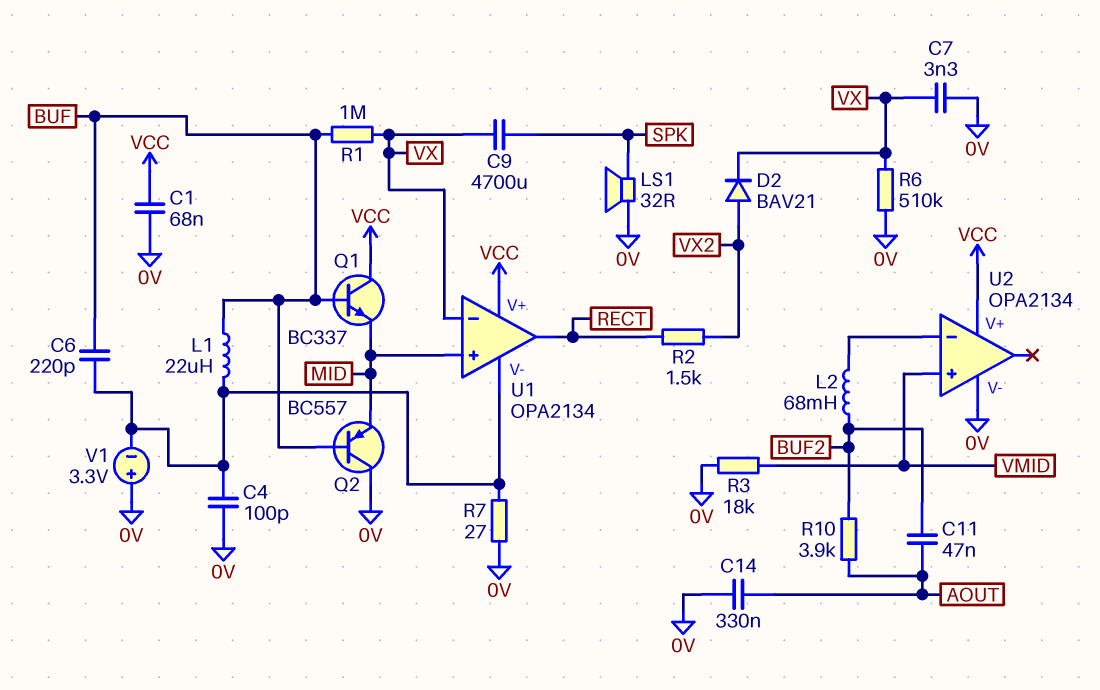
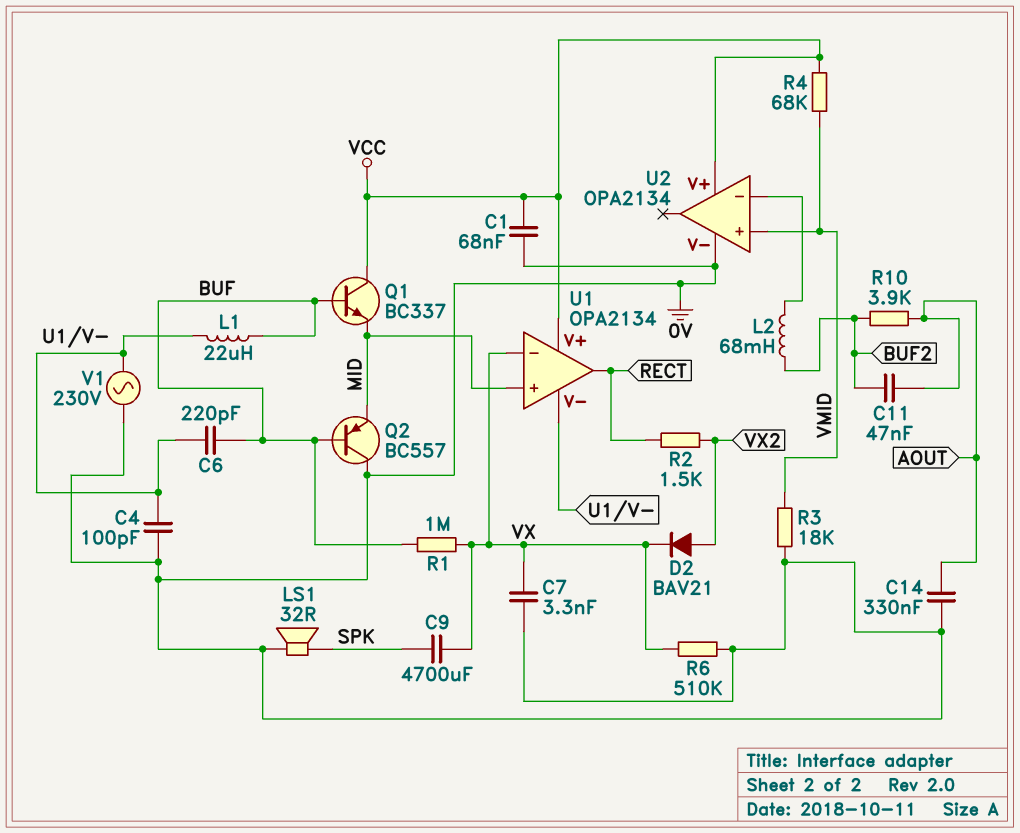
R4: none -> 68k (VCC, VMID)
R7: 27 (0V, U1/V-) -> none
V1: 3.3V (plus 0V, minus U1/V-) -> AC 230V (0V, U1/V-)

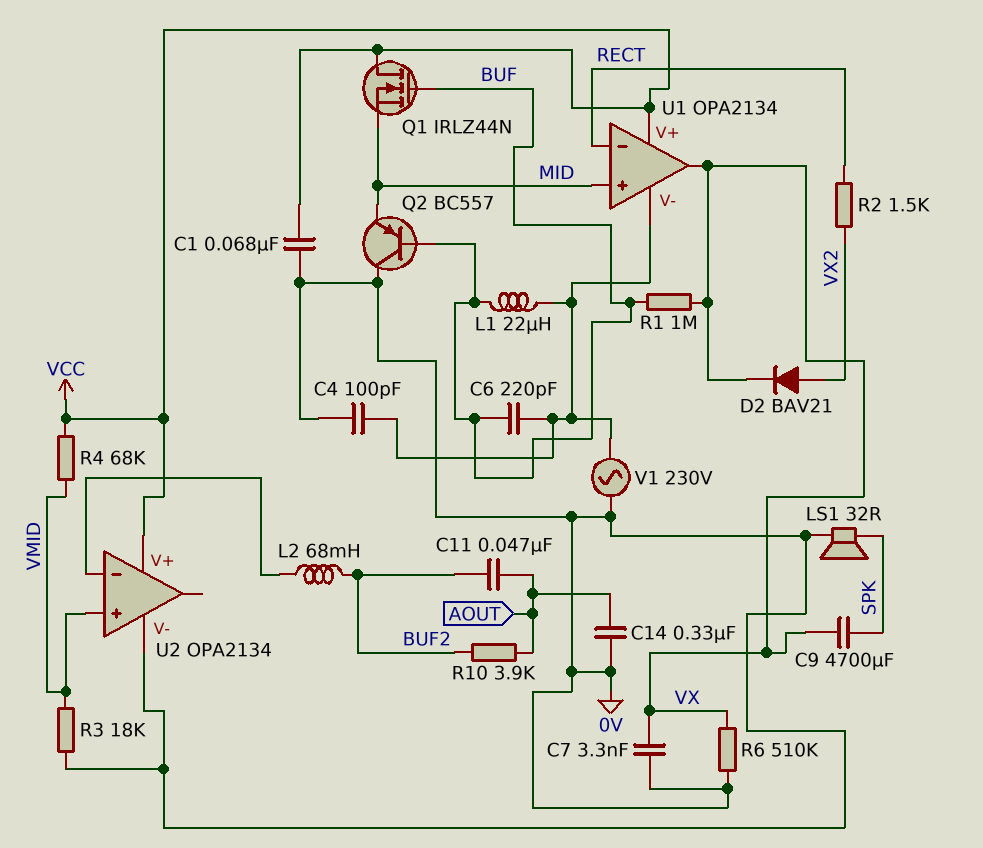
Q1: NPN BC337 (B BUF, C VCC, E MID) -> NMOS IRLZ44N (G BUF, D VCC, S MID)
U1 pin in-: VX -> RECT
U1 pin out: RECT -> VX

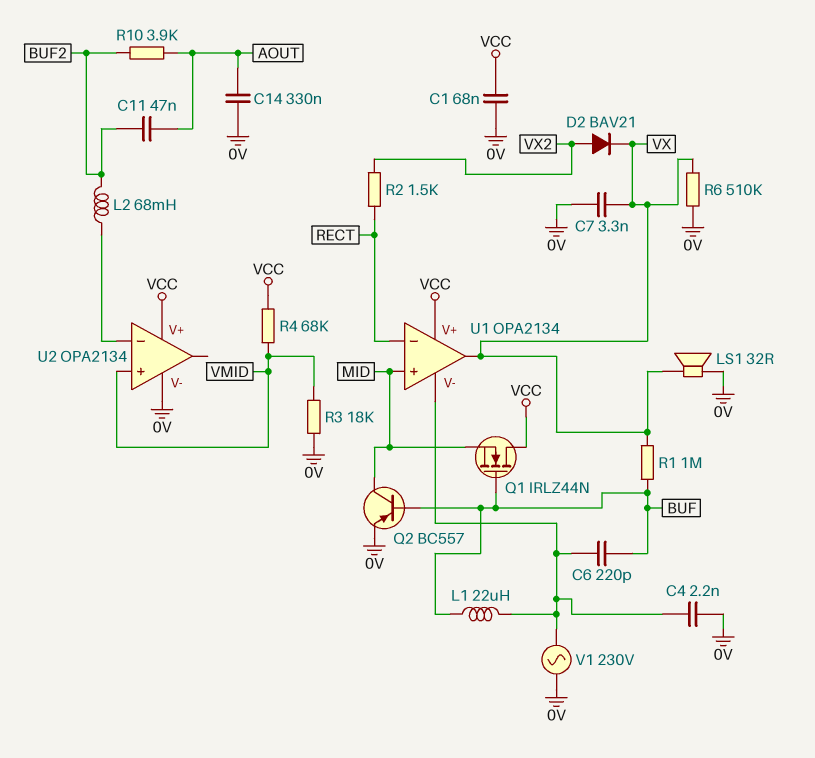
C4: 100pF (0V, U1/V-) -> 2.2nF (0V, U1/V-)
C9: 4700uF (SPK, VX) -> none
LS1: speaker 32R (0V, SPK) -> speaker 32R (0V, VX)
Q2: PNP BC557 (B BUF, C 0V, E MID) -> PNP BC557 (B BUF, C MID, E 0V)

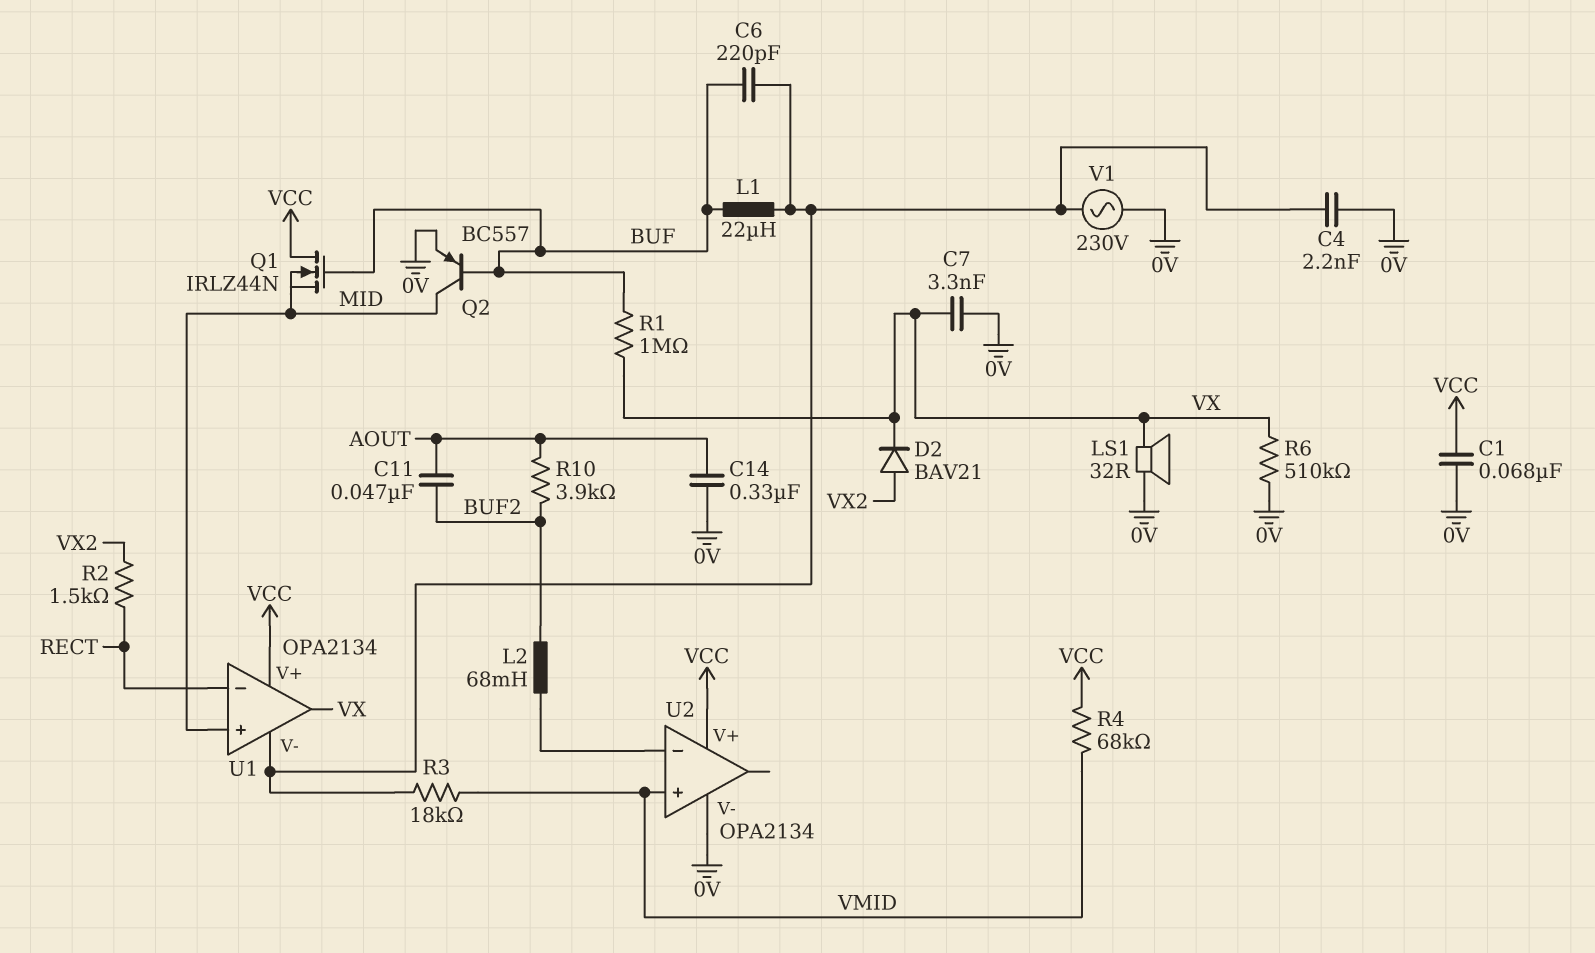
R3: 18k (0V, VMID) -> 18k (U1/V-, VMID)

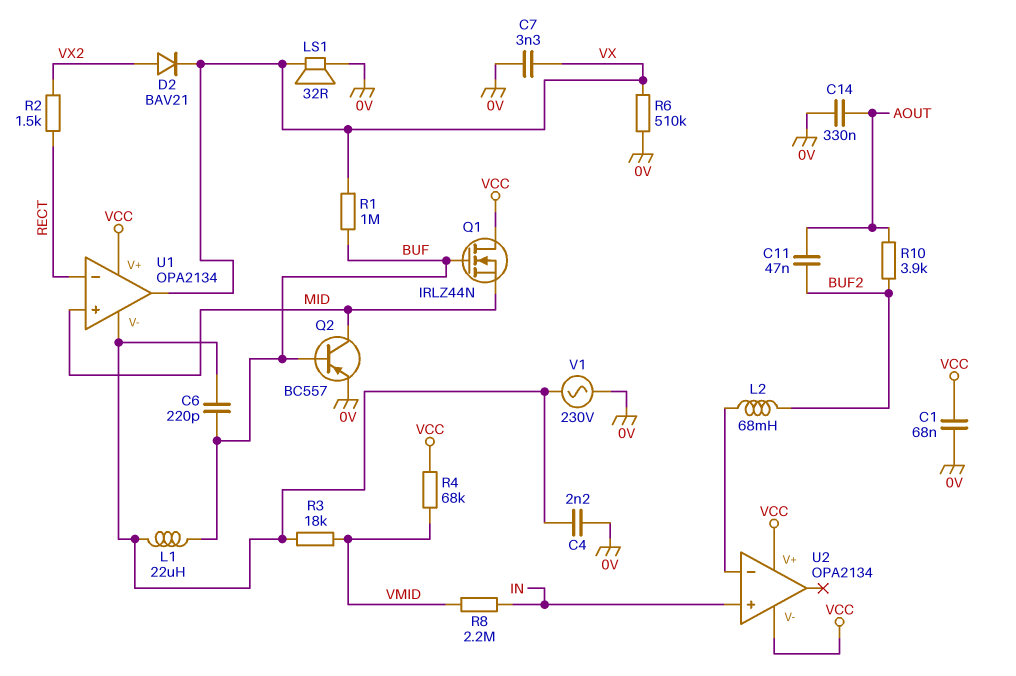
R8: none -> 2.2M (IN, VMID)
U2 pin V-: 0V -> VCC
U2 pin in+: VMID -> IN

